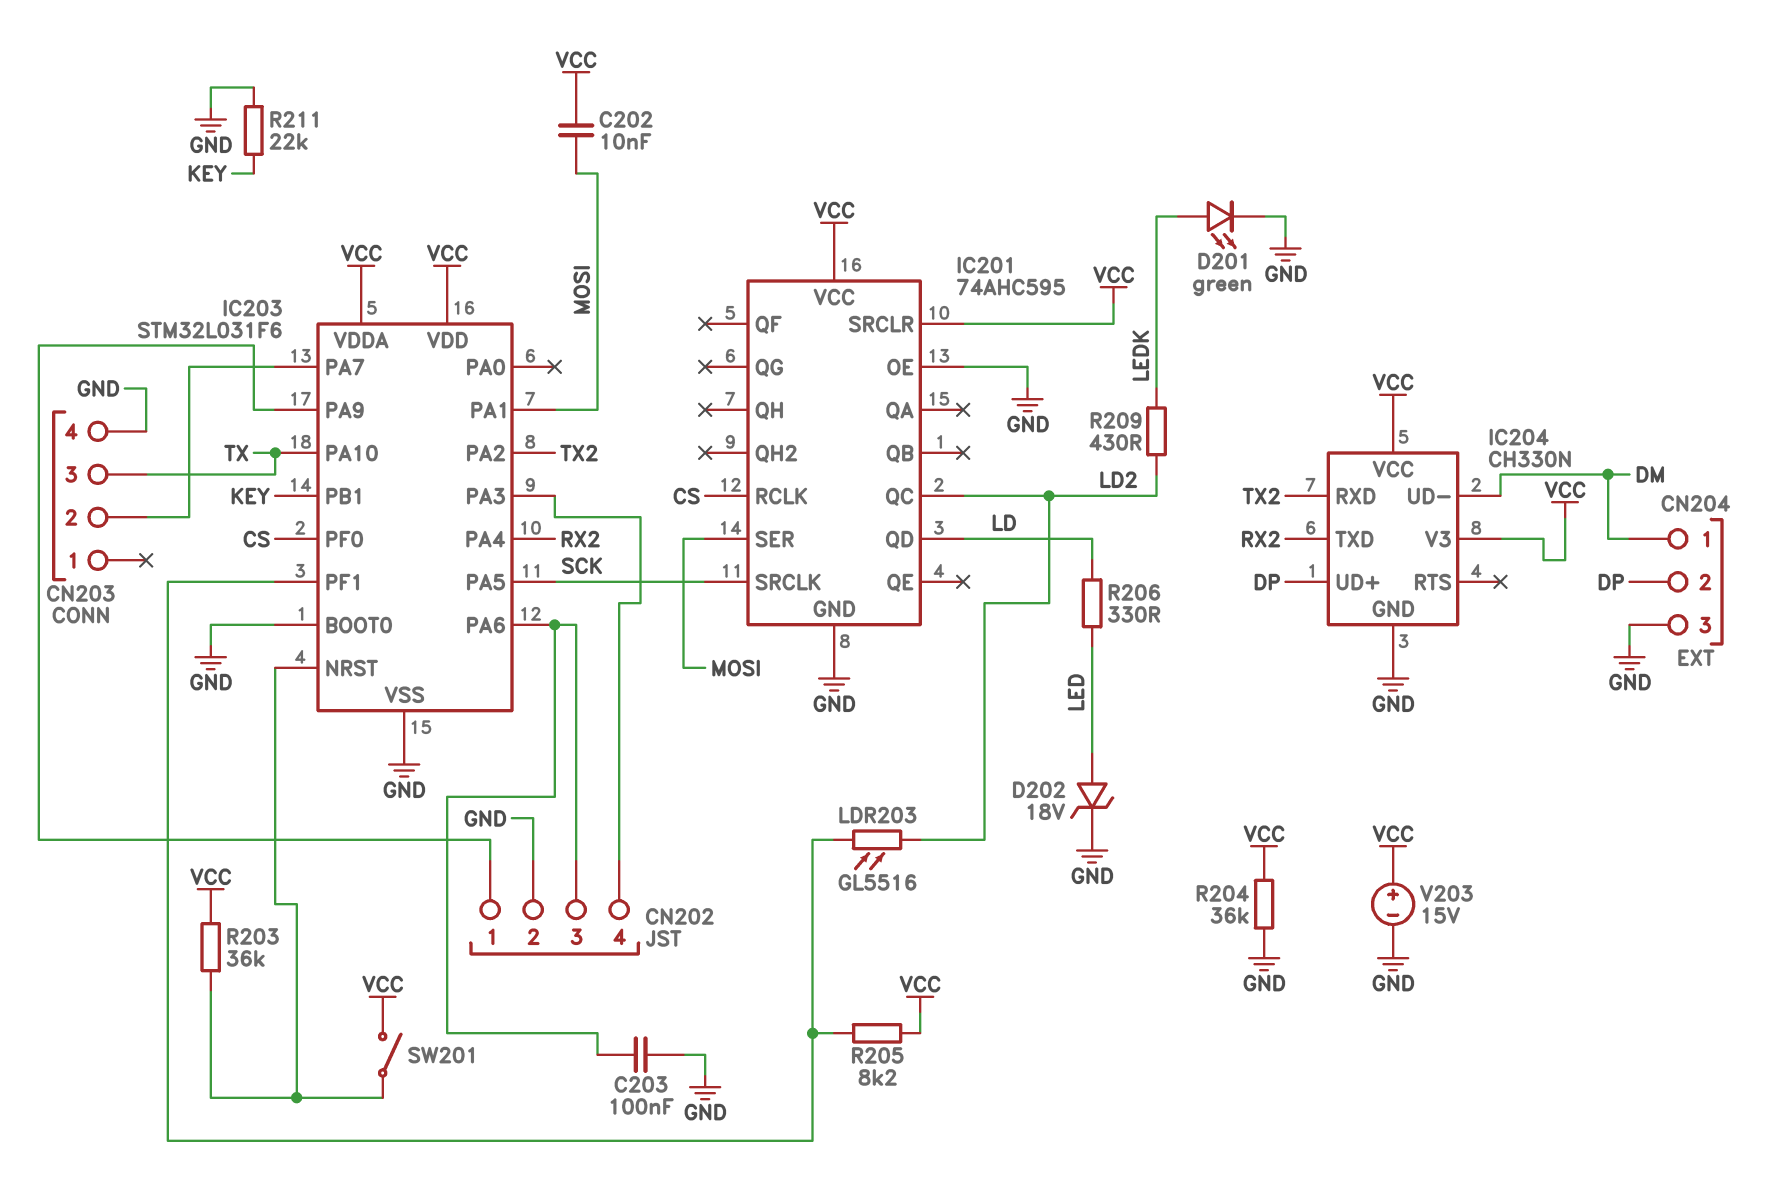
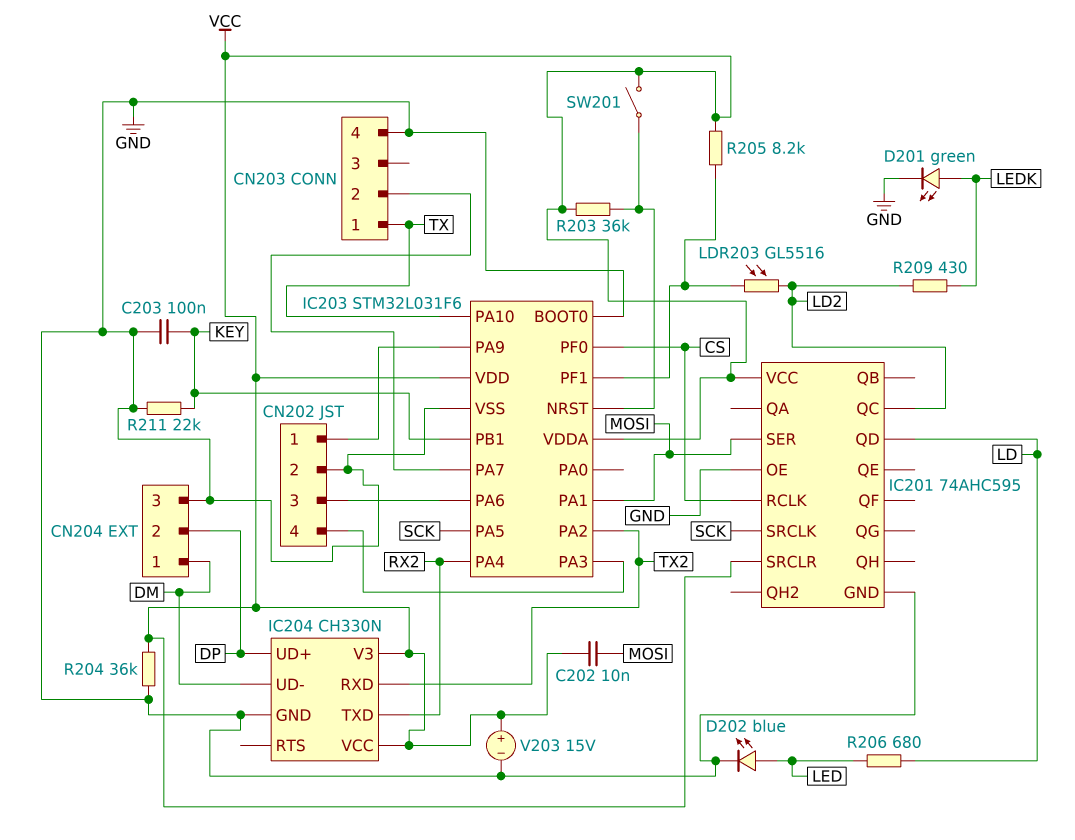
C203: 100nF (CN202/3, GND) -> 100nF (GND, KEY)
CN203 pin 1: none -> TX
CN203 pin 3: TX -> none
D202: zener 18V (A LED, K GND) -> LED blue (A LED, K GND)
R206: 330 (LD, LED) -> 680 (LD, LED)

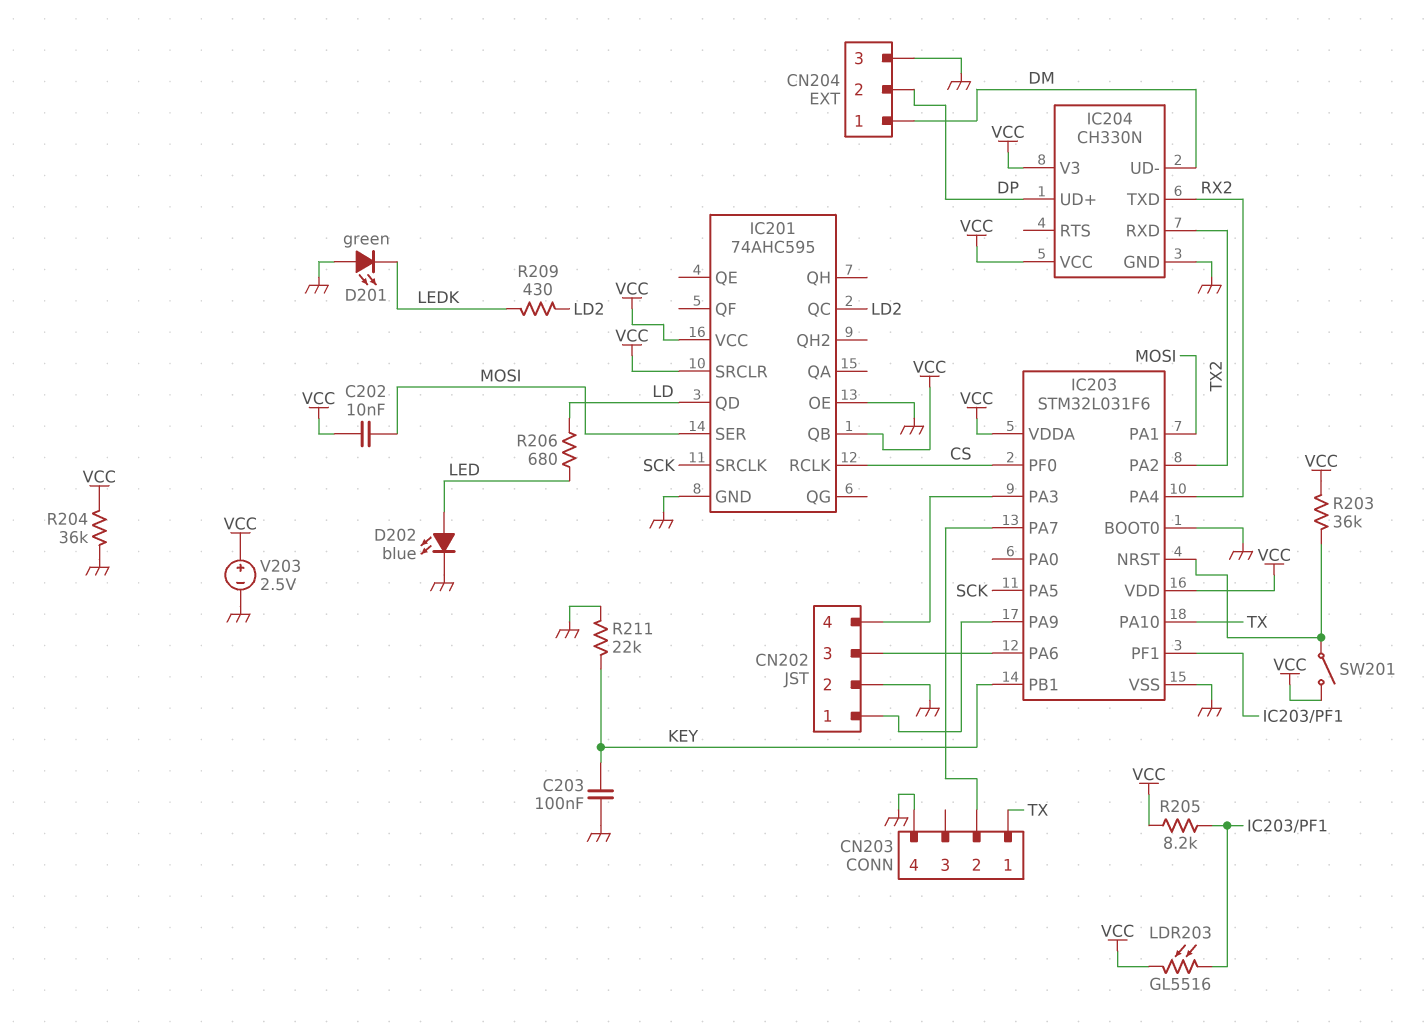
D201: LED green (A LEDK, K GND) -> LED green (A GND, K LEDK)
IC201 pin QB: none -> VCC
LDR203: GL5516 (IC203/PF1, LD2) -> GL5516 (IC203/PF1, VCC)
V203: 15V (plus VCC, minus GND) -> 2.5V (plus VCC, minus GND)

